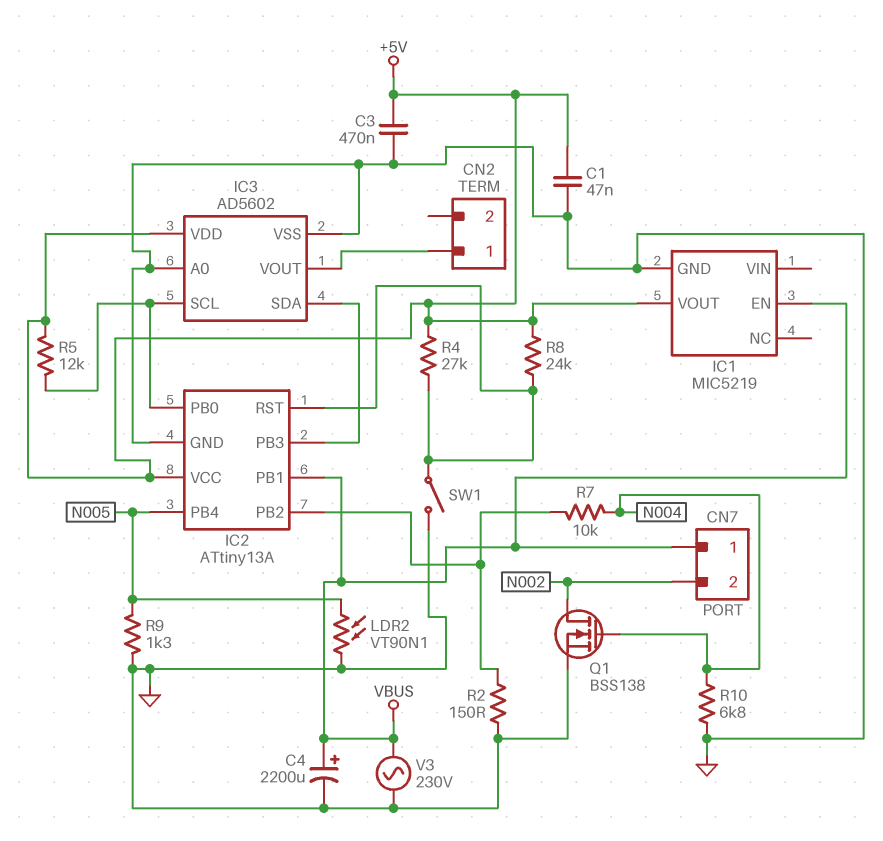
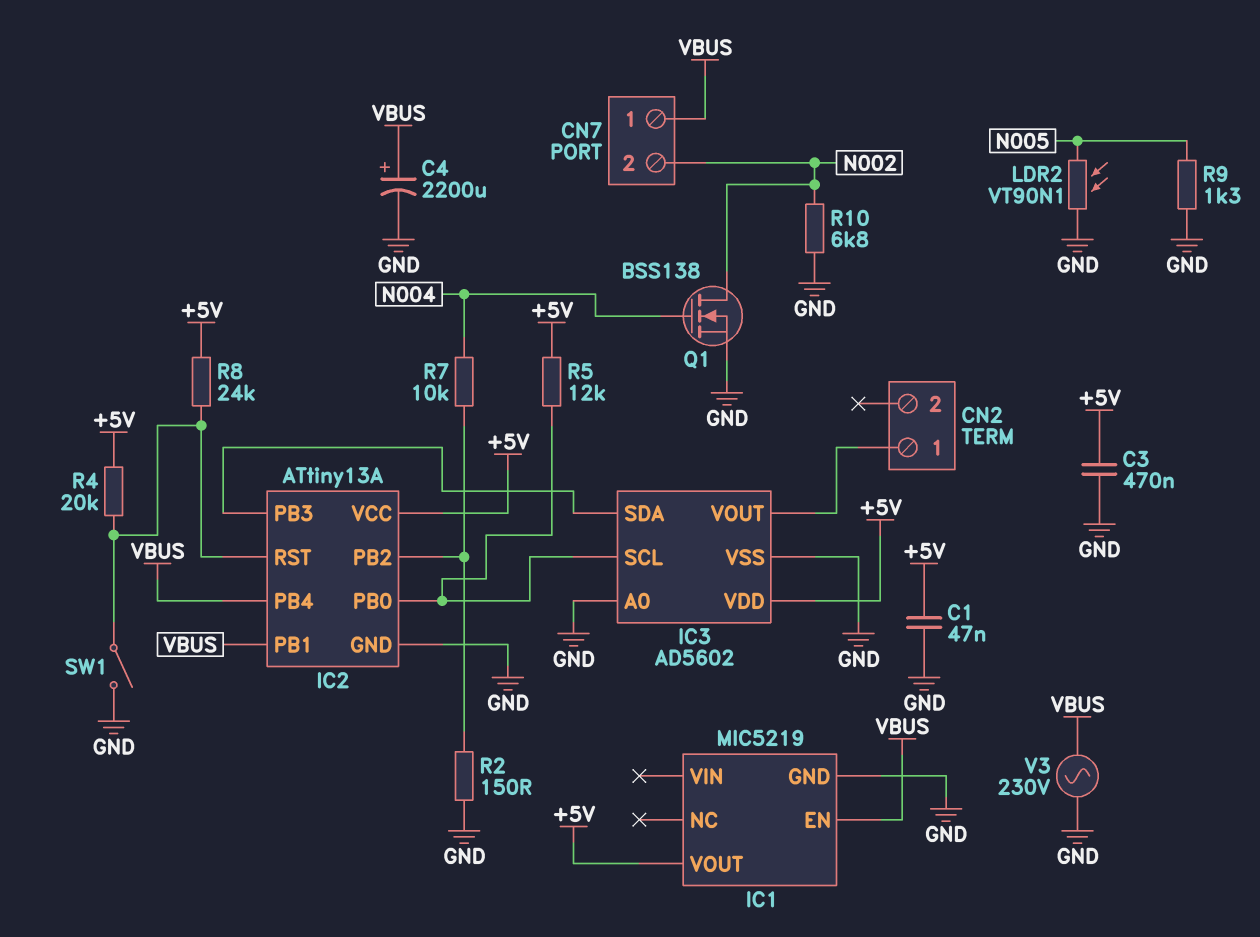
IC2 pin PB4: N005 -> VBUS
R4: 27k (+5V, IC2/RST) -> 20k (+5V, IC2/RST)
R10: 6.8k (GND, N004) -> 6.8k (GND, N002)

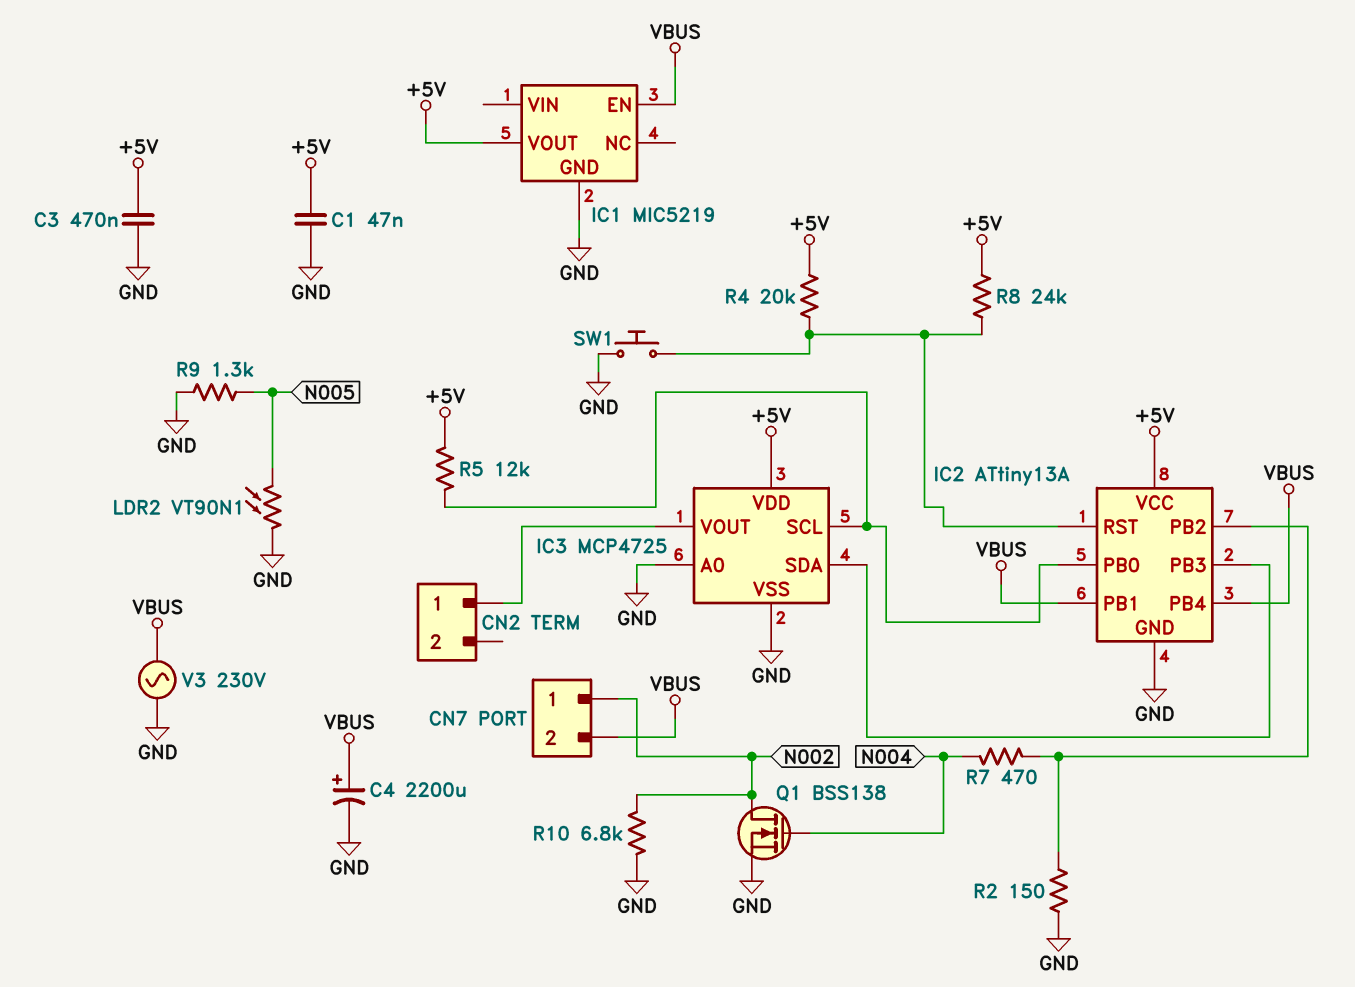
CN7 pin 1: VBUS -> N002
CN7 pin 2: N002 -> VBUS
IC3: AD5602 -> MCP4725
R7: 10k (IC2/PB2, N004) -> 470 (IC2/PB2, N004)
SW1: switch (GND, IC2/RST) -> button (GND, IC2/RST)

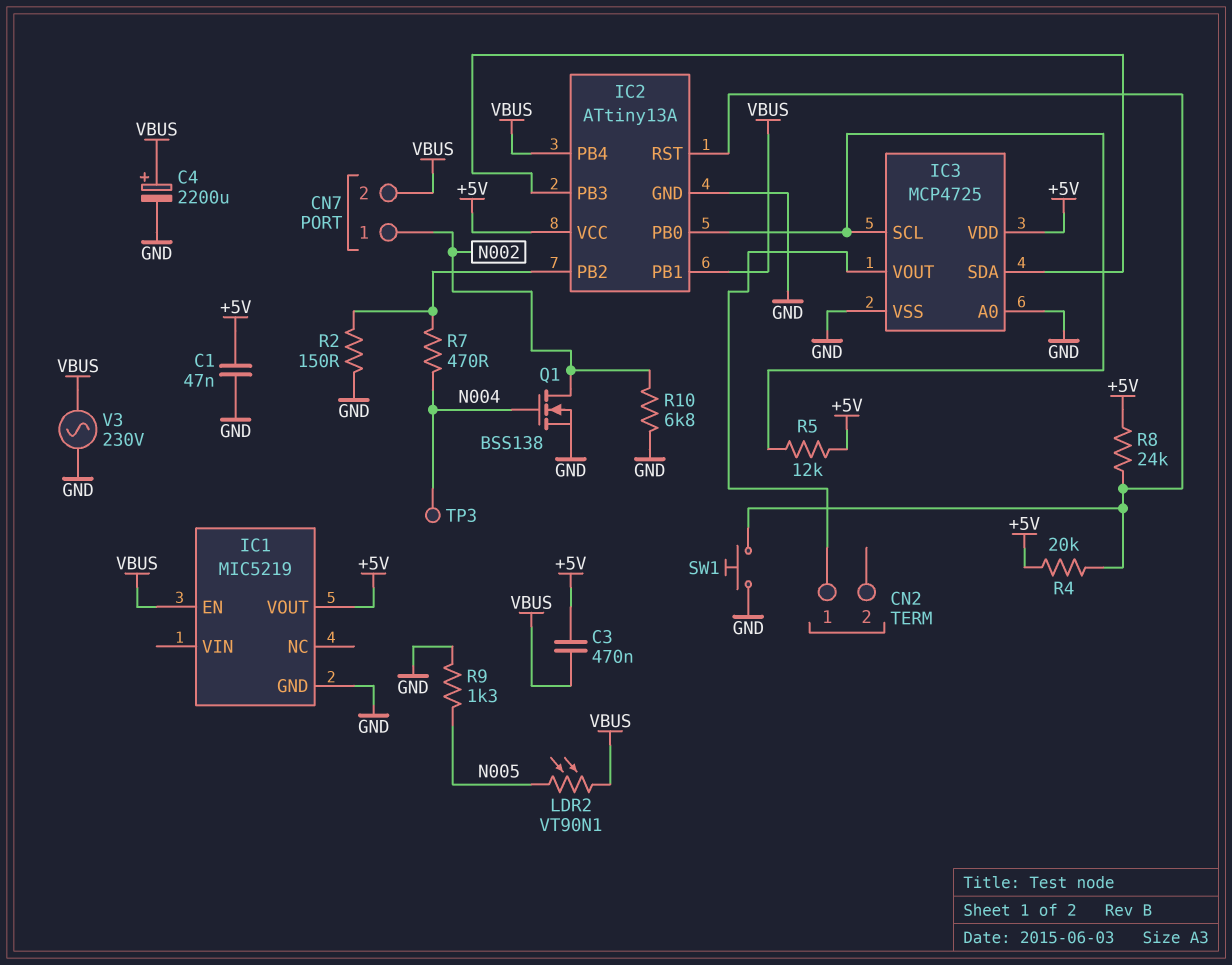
C3: 470nF (+5V, GND) -> 470nF (+5V, VBUS)
LDR2: VT90N1 (GND, N005) -> VT90N1 (N005, VBUS)
TP3: none -> test point (N004)

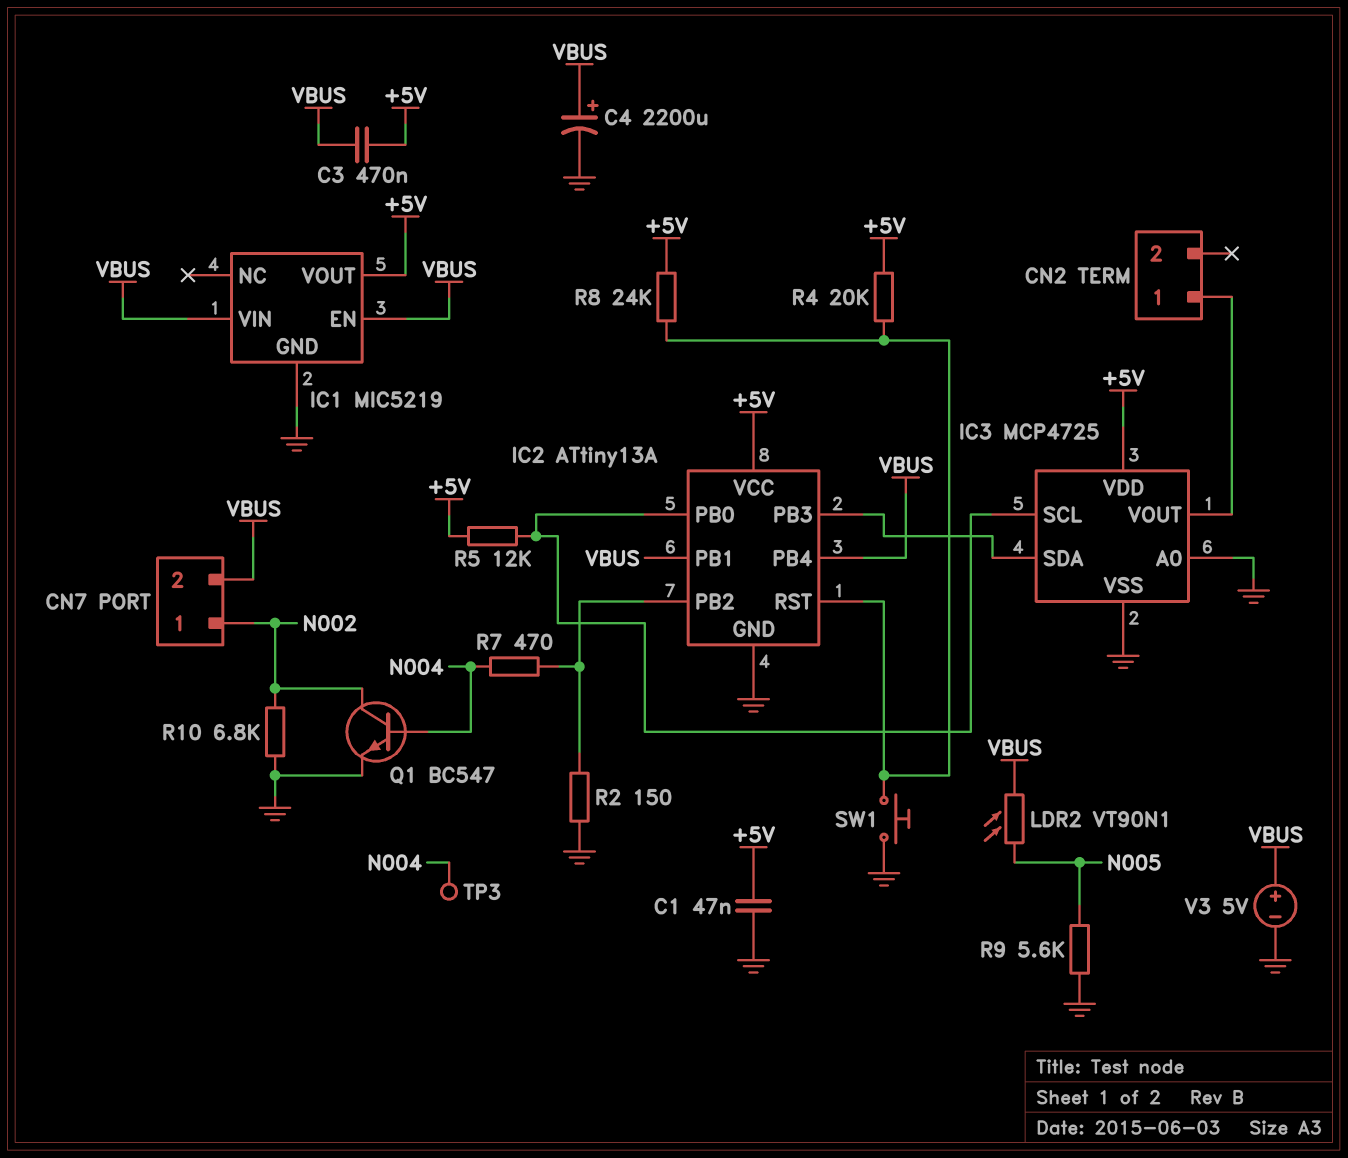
IC1 pin VIN: none -> VBUS
Q1: NMOS BSS138 (G N004, D N002, S GND) -> NPN BC547 (B N004, C N002, E GND)
R9: 1.3k (GND, N005) -> 5.6k (GND, N005)
V3: AC 230V (GND, VBUS) -> 5V (plus VBUS, minus GND)

